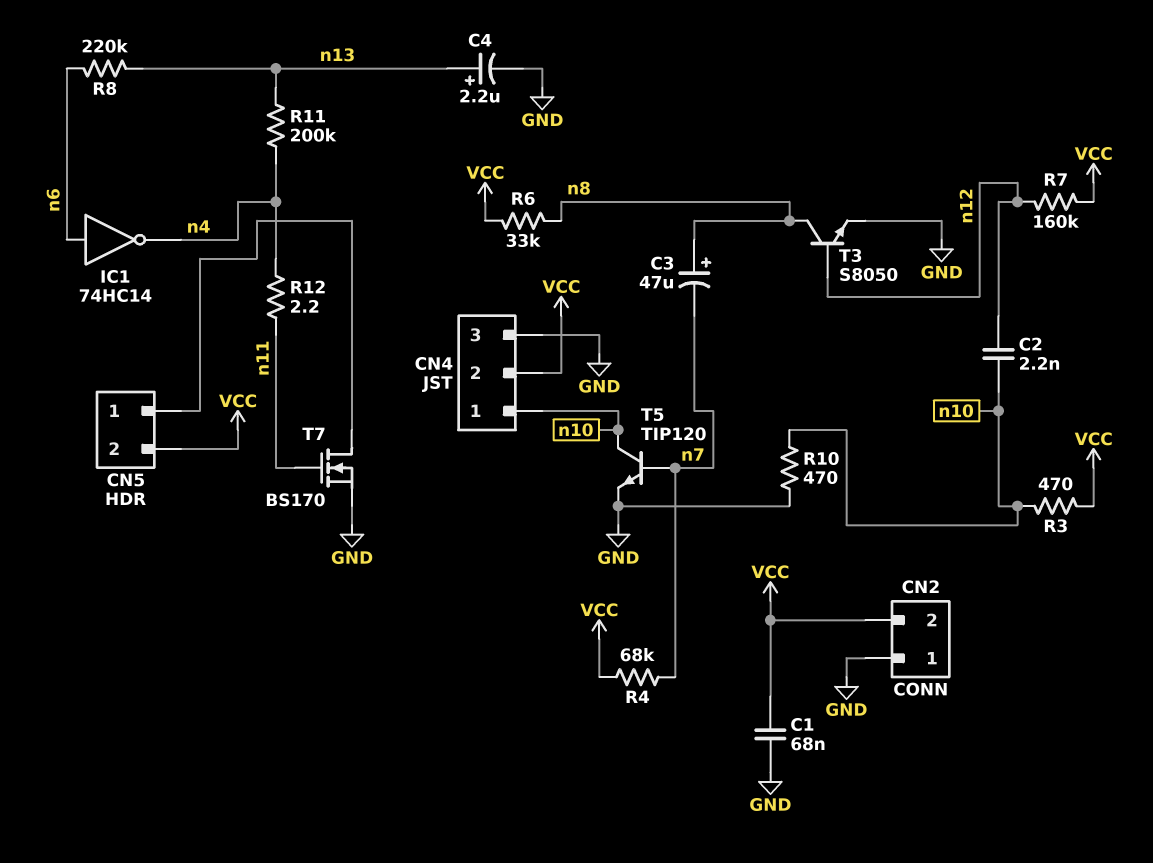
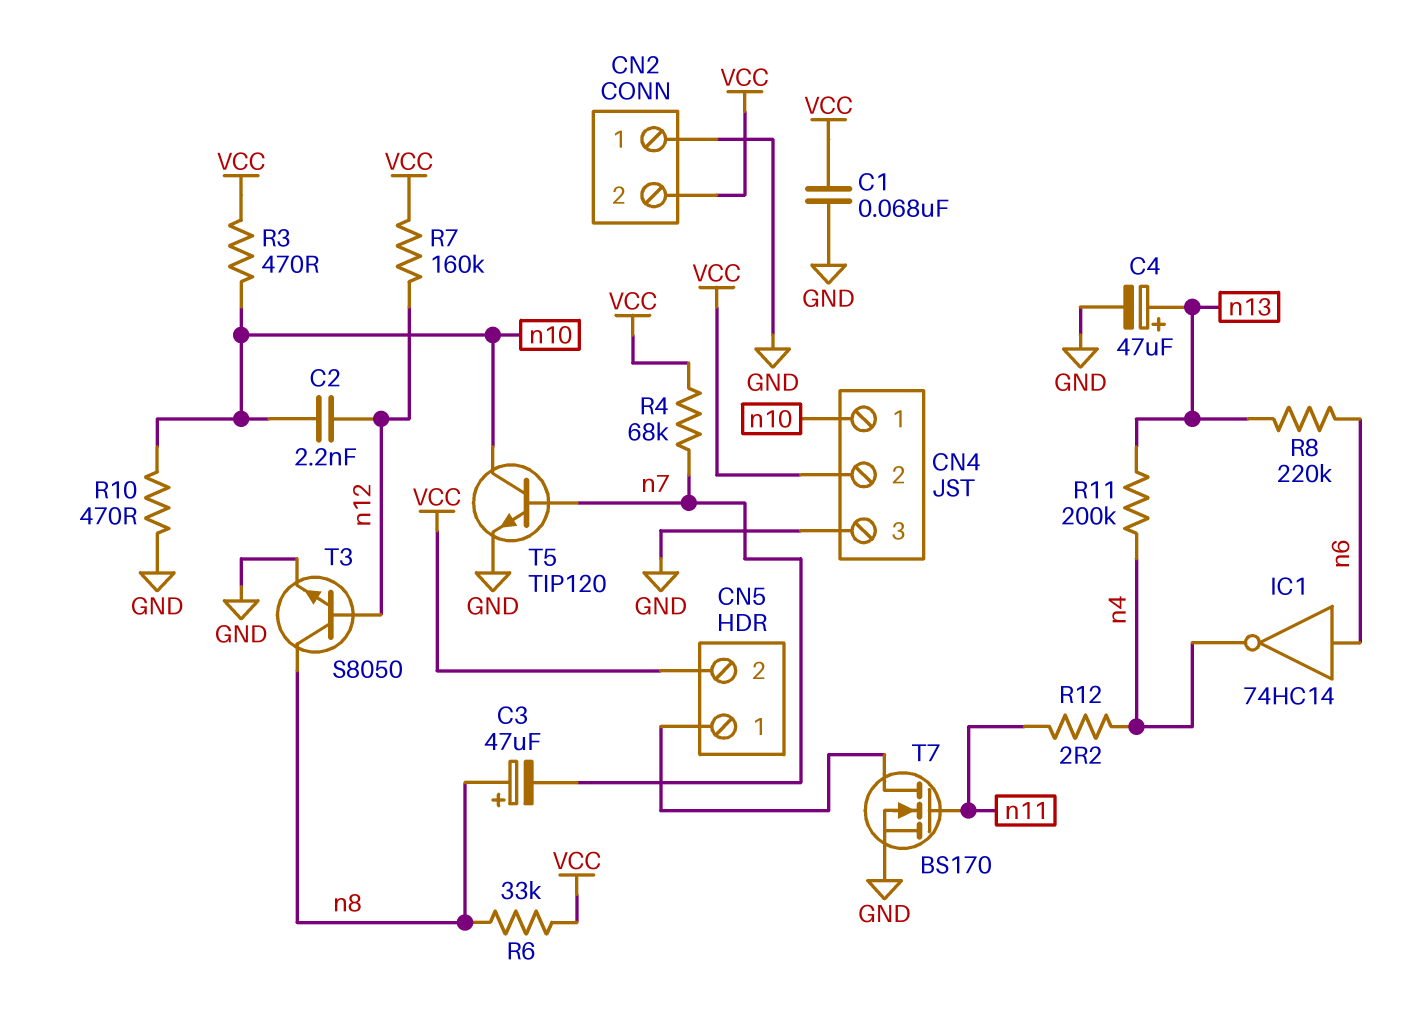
C4: 2.2uF (plus n13, minus GND) -> 47uF (plus n13, minus GND)

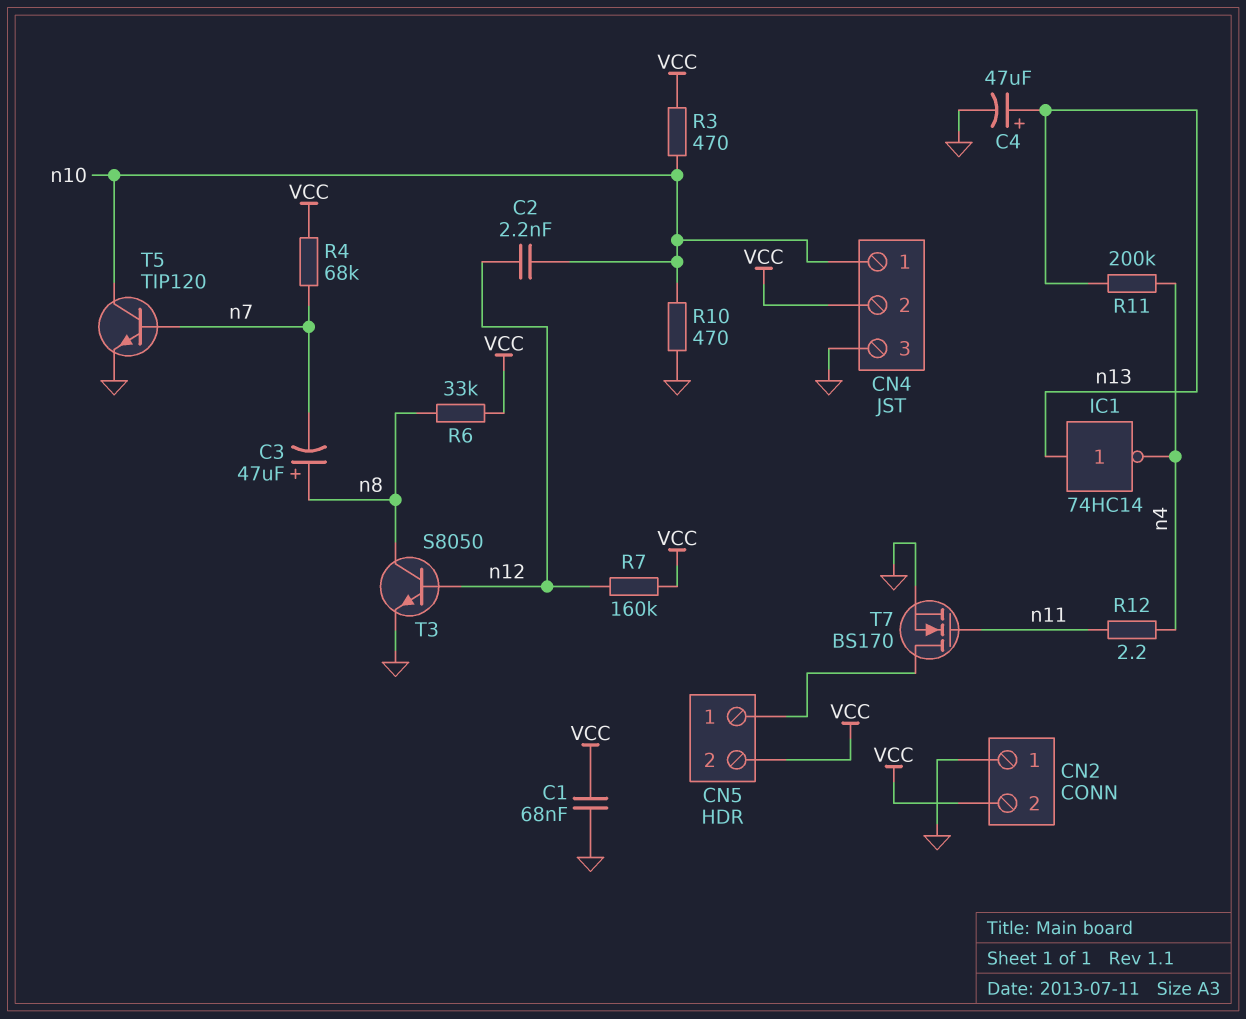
IC1: NOT 74HC14 (in n6, out n4) -> NOT 74HC14 (in n13, out n4)
R8: 220k (n6, n13) -> none

